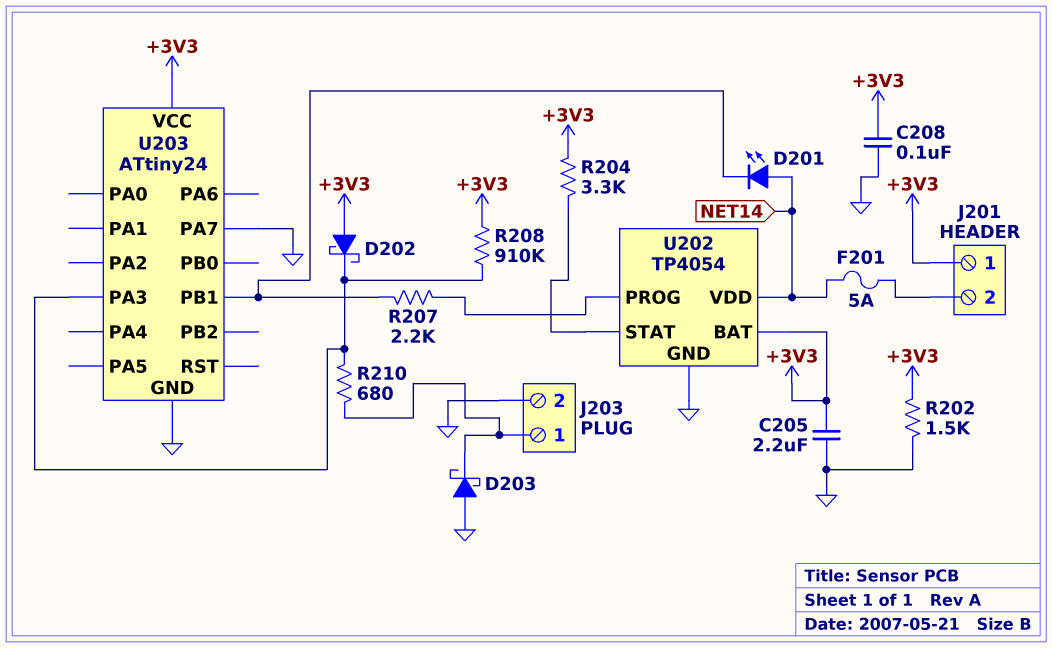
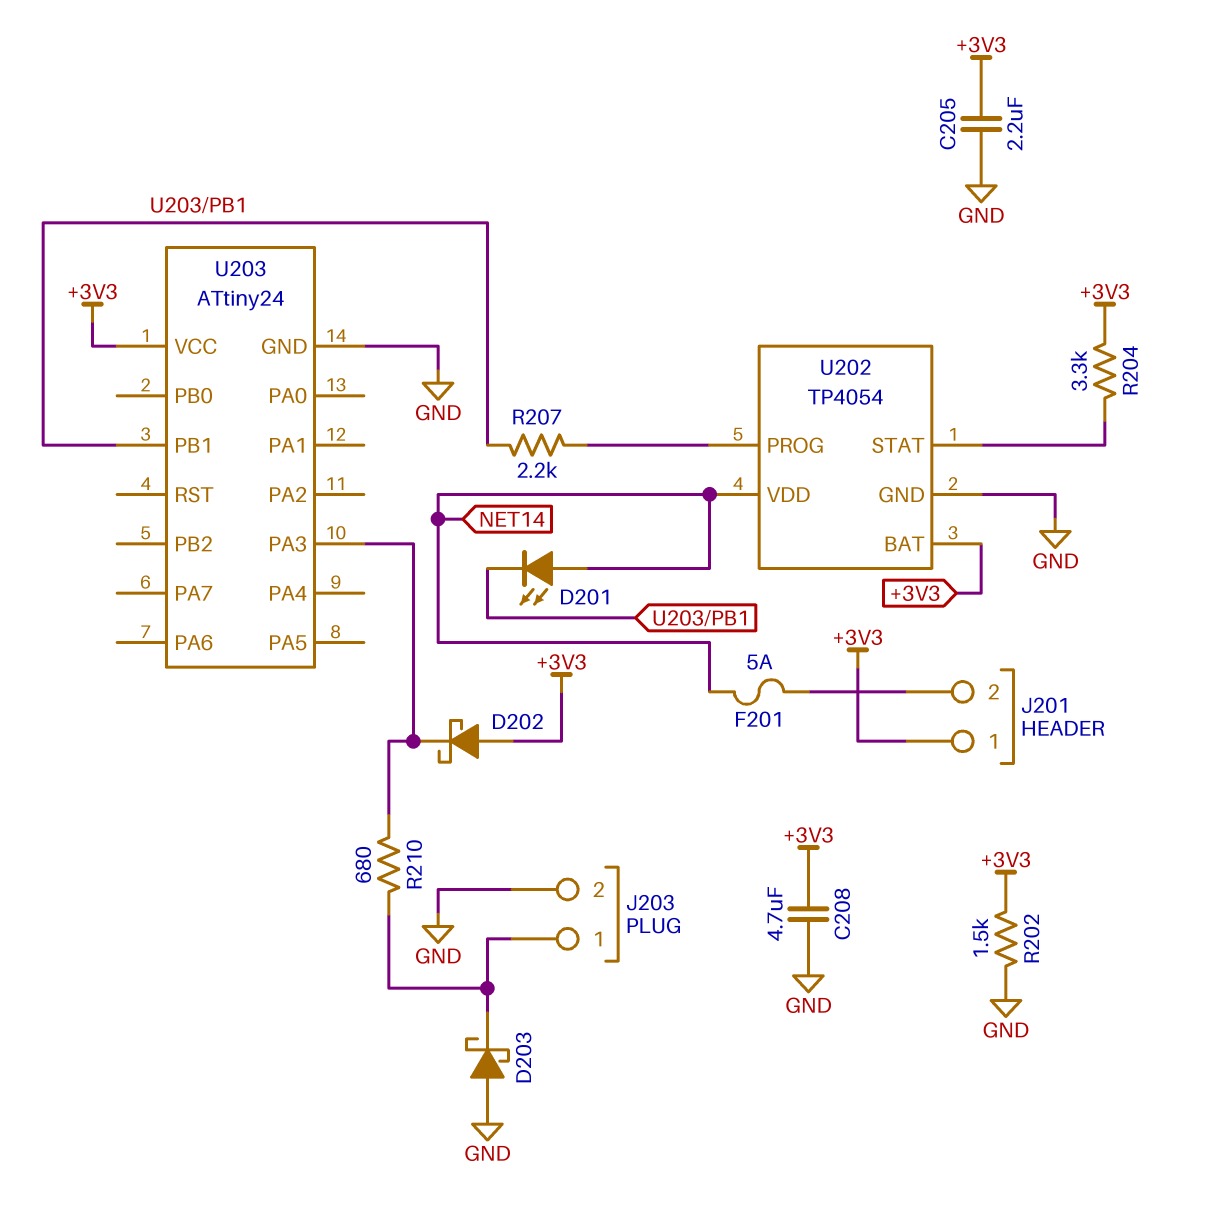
C208: 100nF (+3V3, GND) -> 4.7uF (+3V3, GND)
R208: 910k (+3V3, U203/PA3) -> none
U203 pin PA7: GND -> none

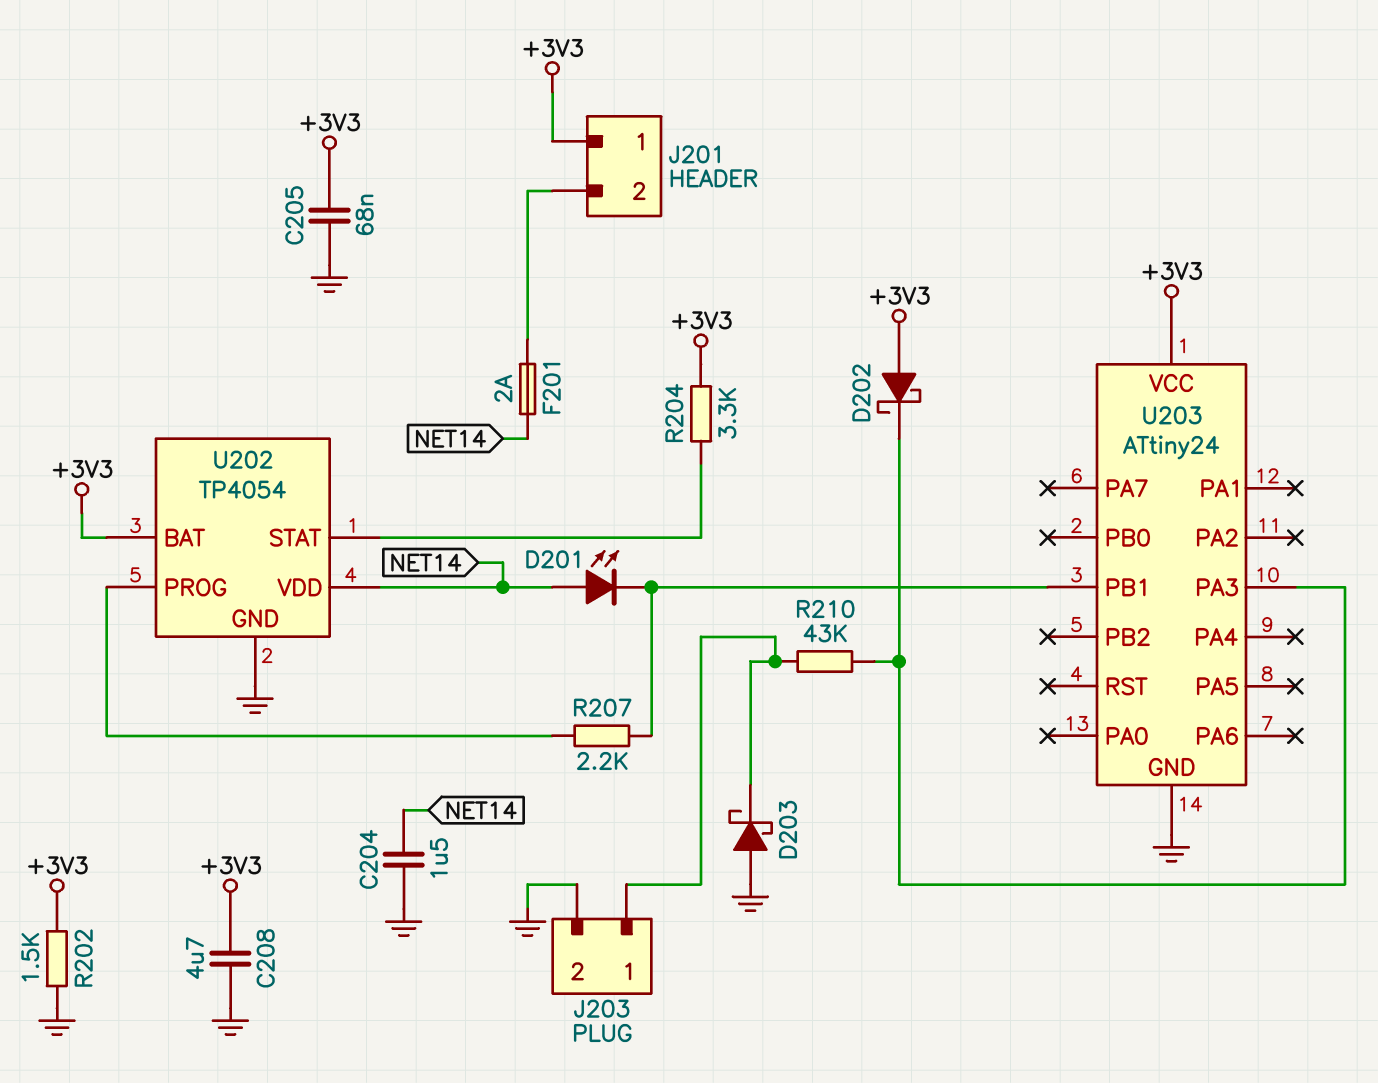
C204: none -> 1.5uF (GND, NET14)
C205: 2.2uF (+3V3, GND) -> 68nF (+3V3, GND)
F201: 5A (J201/2, NET14) -> 2A (J201/2, NET14)
R210: 680 (J203/1, U203/PA3) -> 43k (J203/1, U203/PA3)

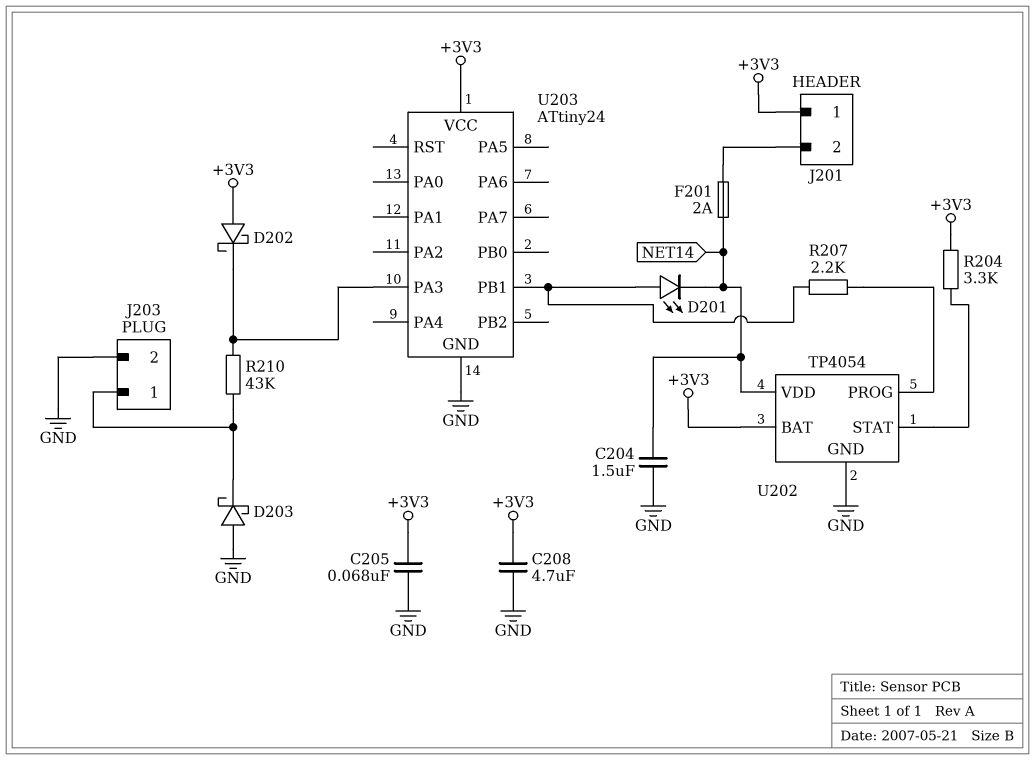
D201: LED (A NET14, K U203/PB1) -> LED (A U203/PB1, K NET14)
R202: 1.5k (+3V3, GND) -> none

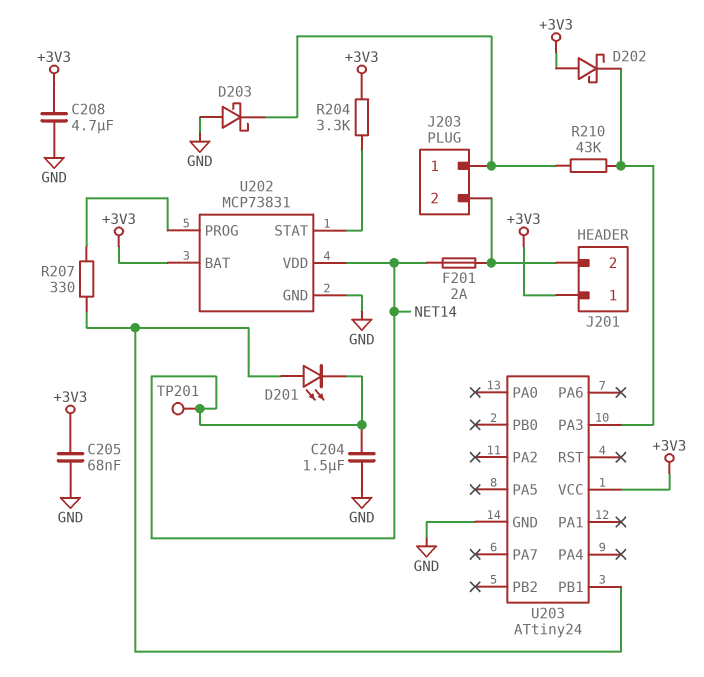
J203 pin 2: GND -> J201/2
R207: 2.2k (U202/PROG, U203/PB1) -> 330 (U202/PROG, U203/PB1)
TP201: none -> test point (NET14)
U202: TP4054 -> MCP73831

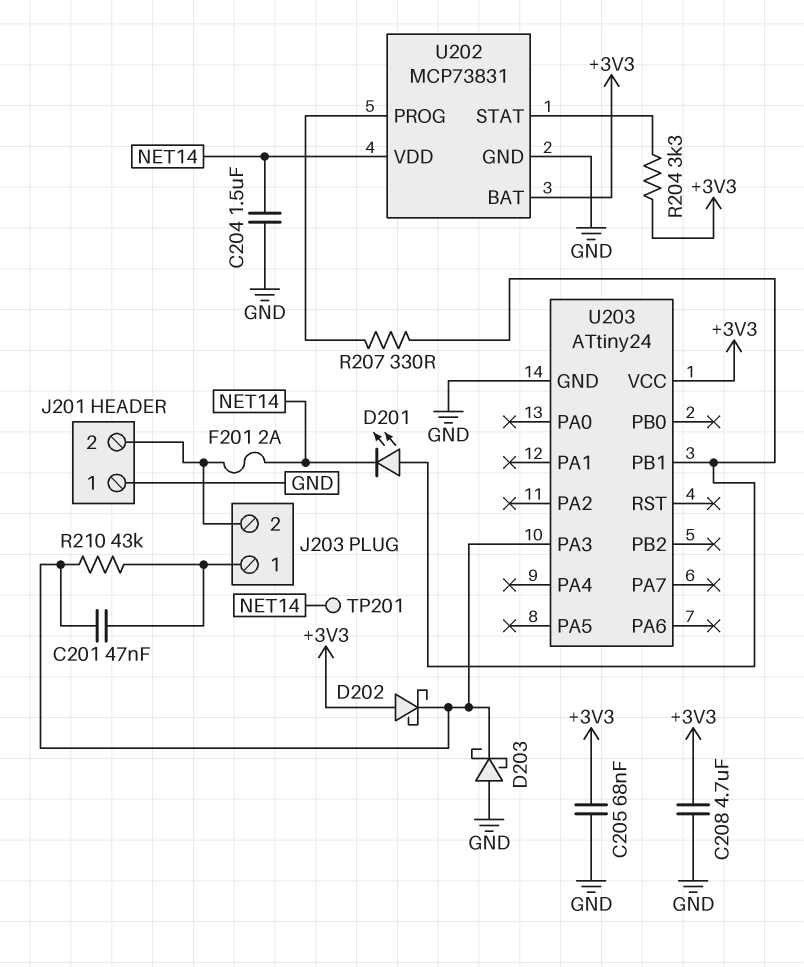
C201: none -> 47nF (J203/1, U203/PA3)
D203: schottky (A GND, K J203/1) -> schottky (A GND, K U203/PA3)
J201 pin 1: +3V3 -> GND

